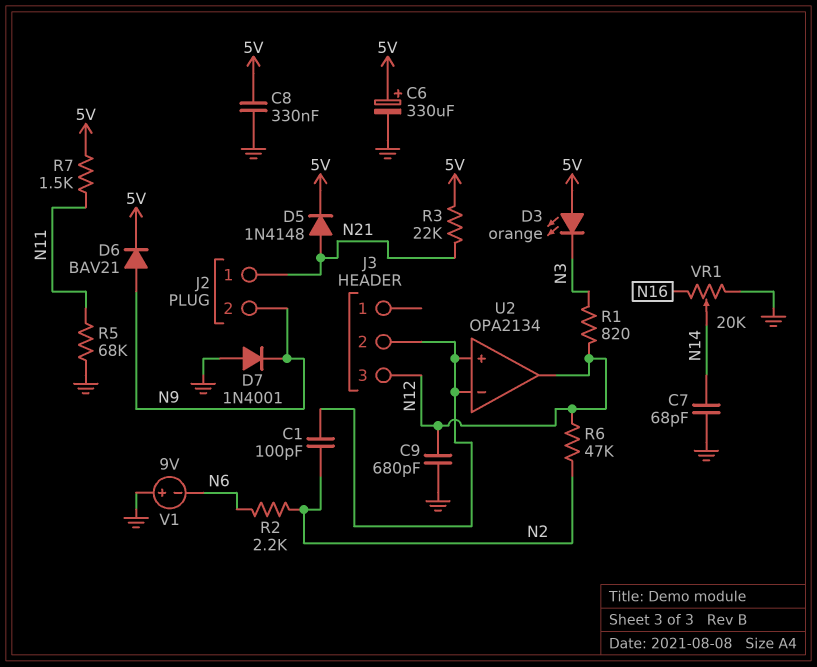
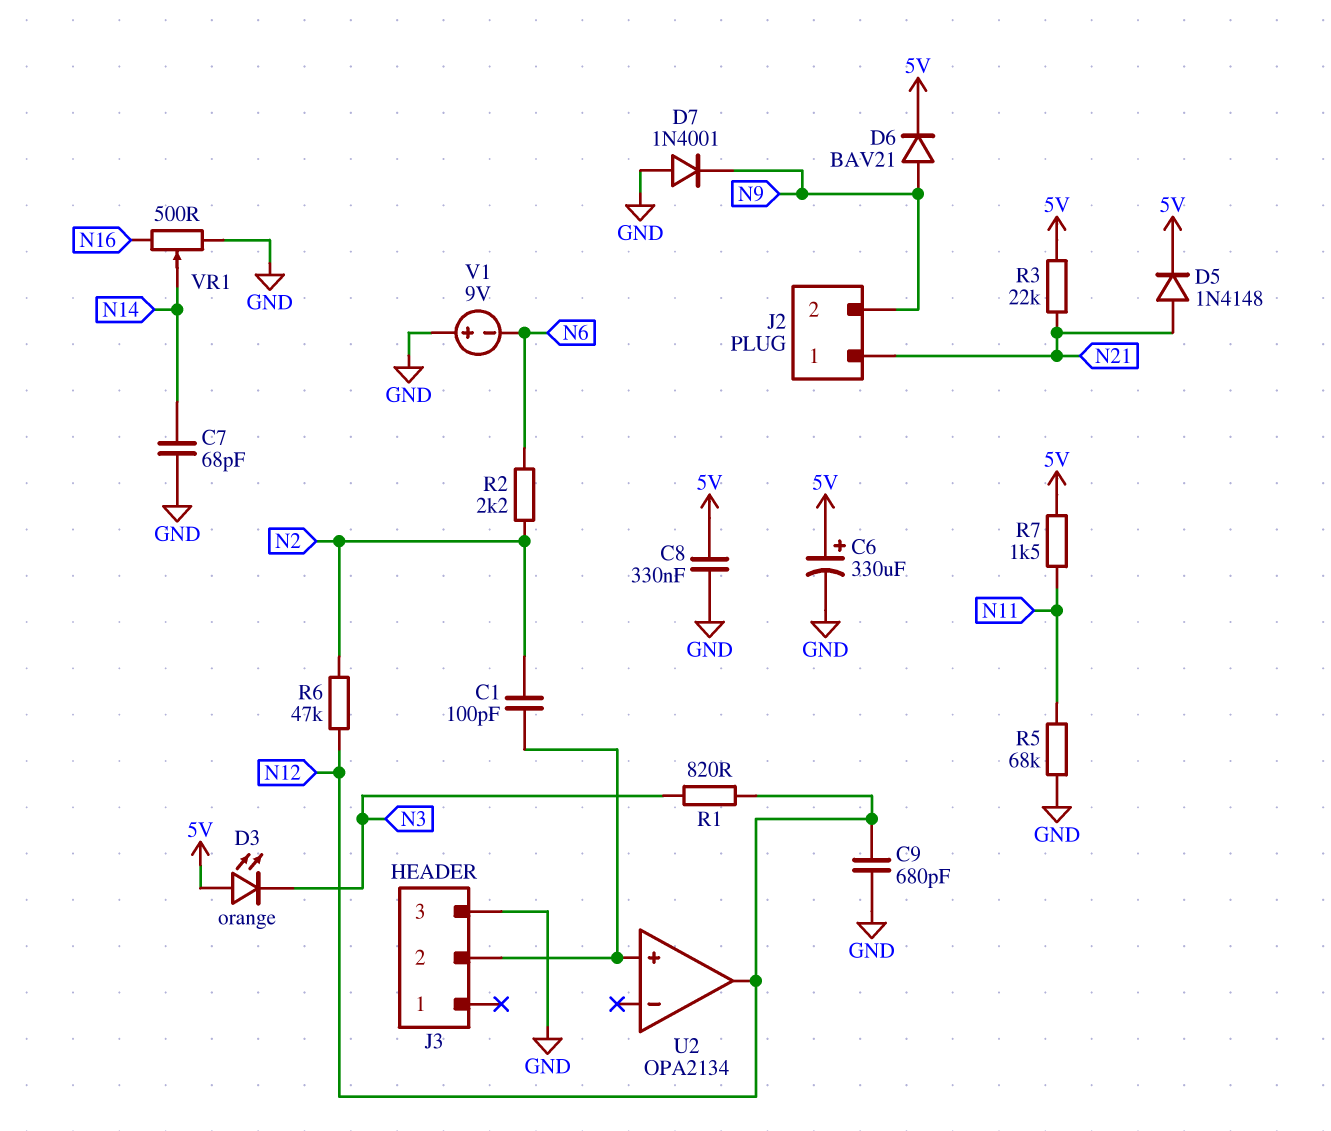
J3 pin 3: N12 -> GND
U2 pin in-: J3/2 -> none
VR1: 20k (GND, N16, wiper N14) -> 500 (GND, N16, wiper N14)

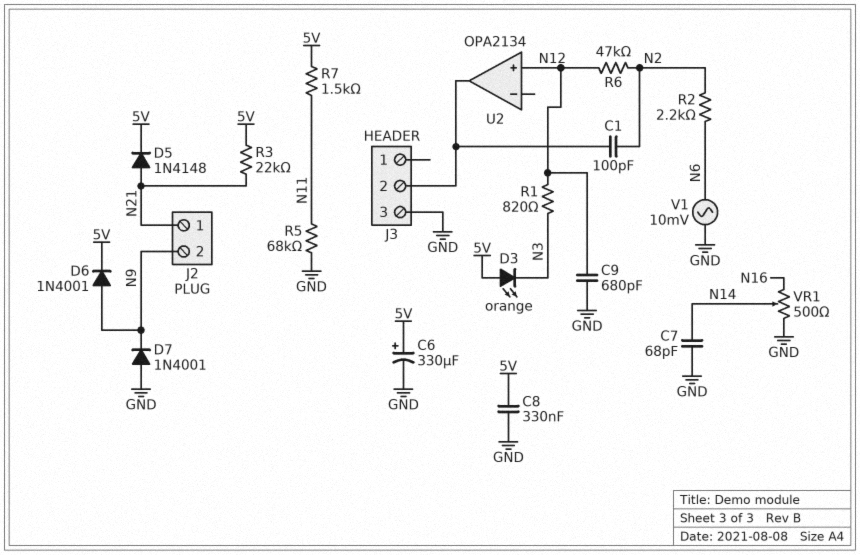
D6: diode BAV21 (A N9, K 5V) -> diode 1N4001 (A N9, K 5V)
U2 pin in+: J3/2 -> N12
U2 pin out: N12 -> J3/2
V1: 9V (plus GND, minus N6) -> AC 10mV (GND, N6)

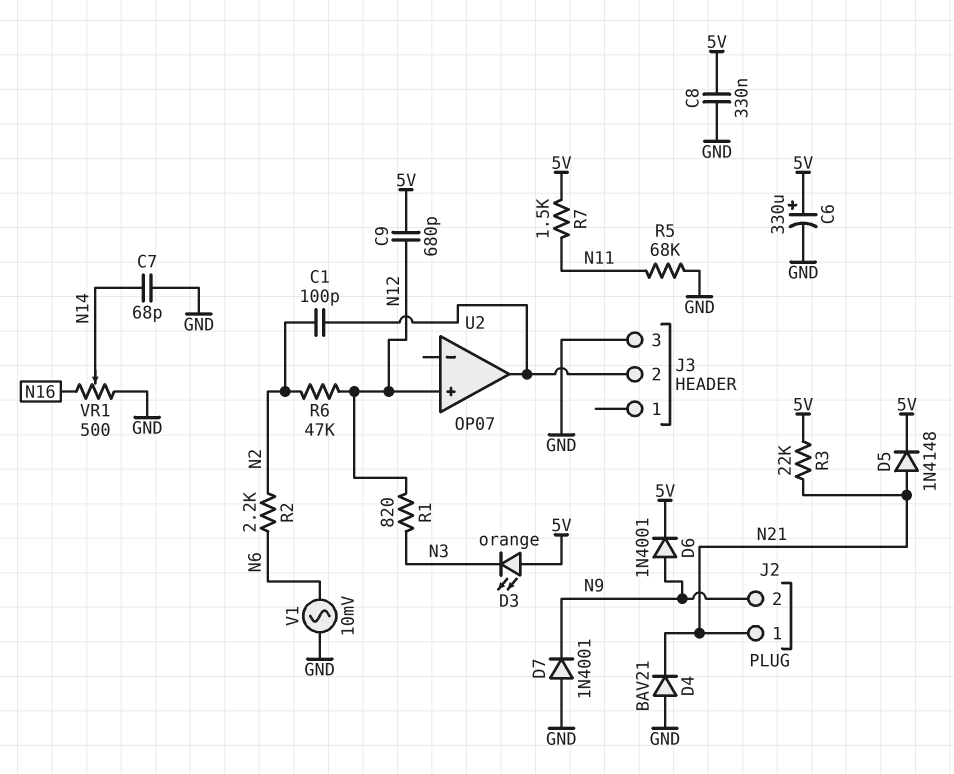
C9: 680pF (GND, N12) -> 680pF (5V, N12)
D4: none -> diode BAV21 (A GND, K N21)
U2: OPA2134 -> OP07

